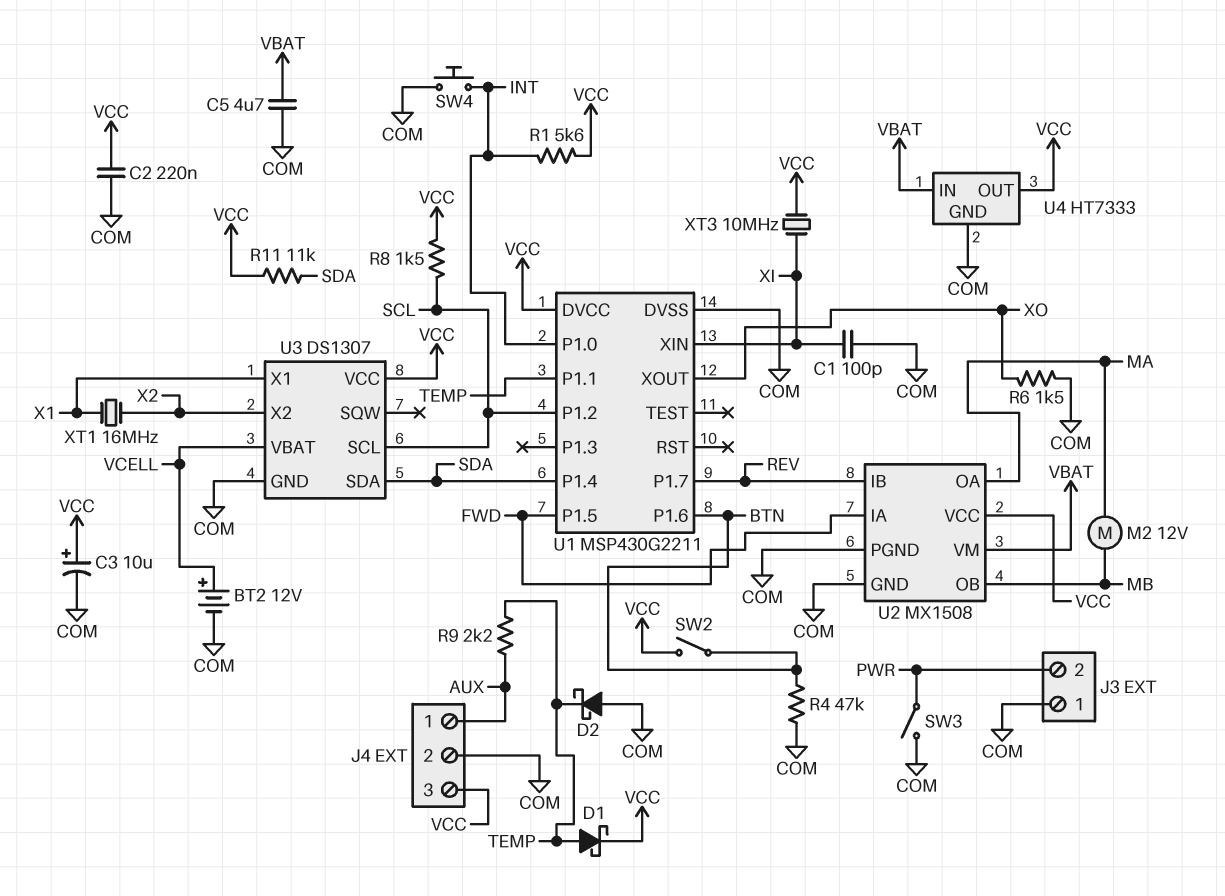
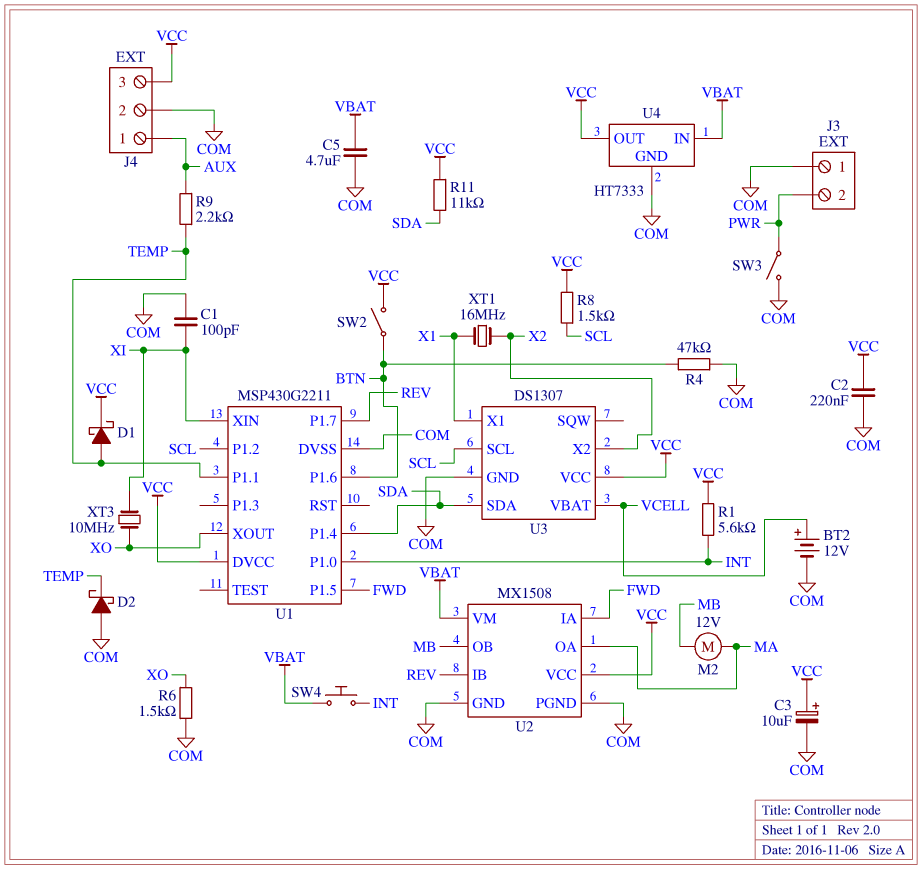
SW4: button (COM, INT) -> button (INT, VBAT)
XT3: 10MHz (VCC, XI) -> 10MHz (XI, XO)

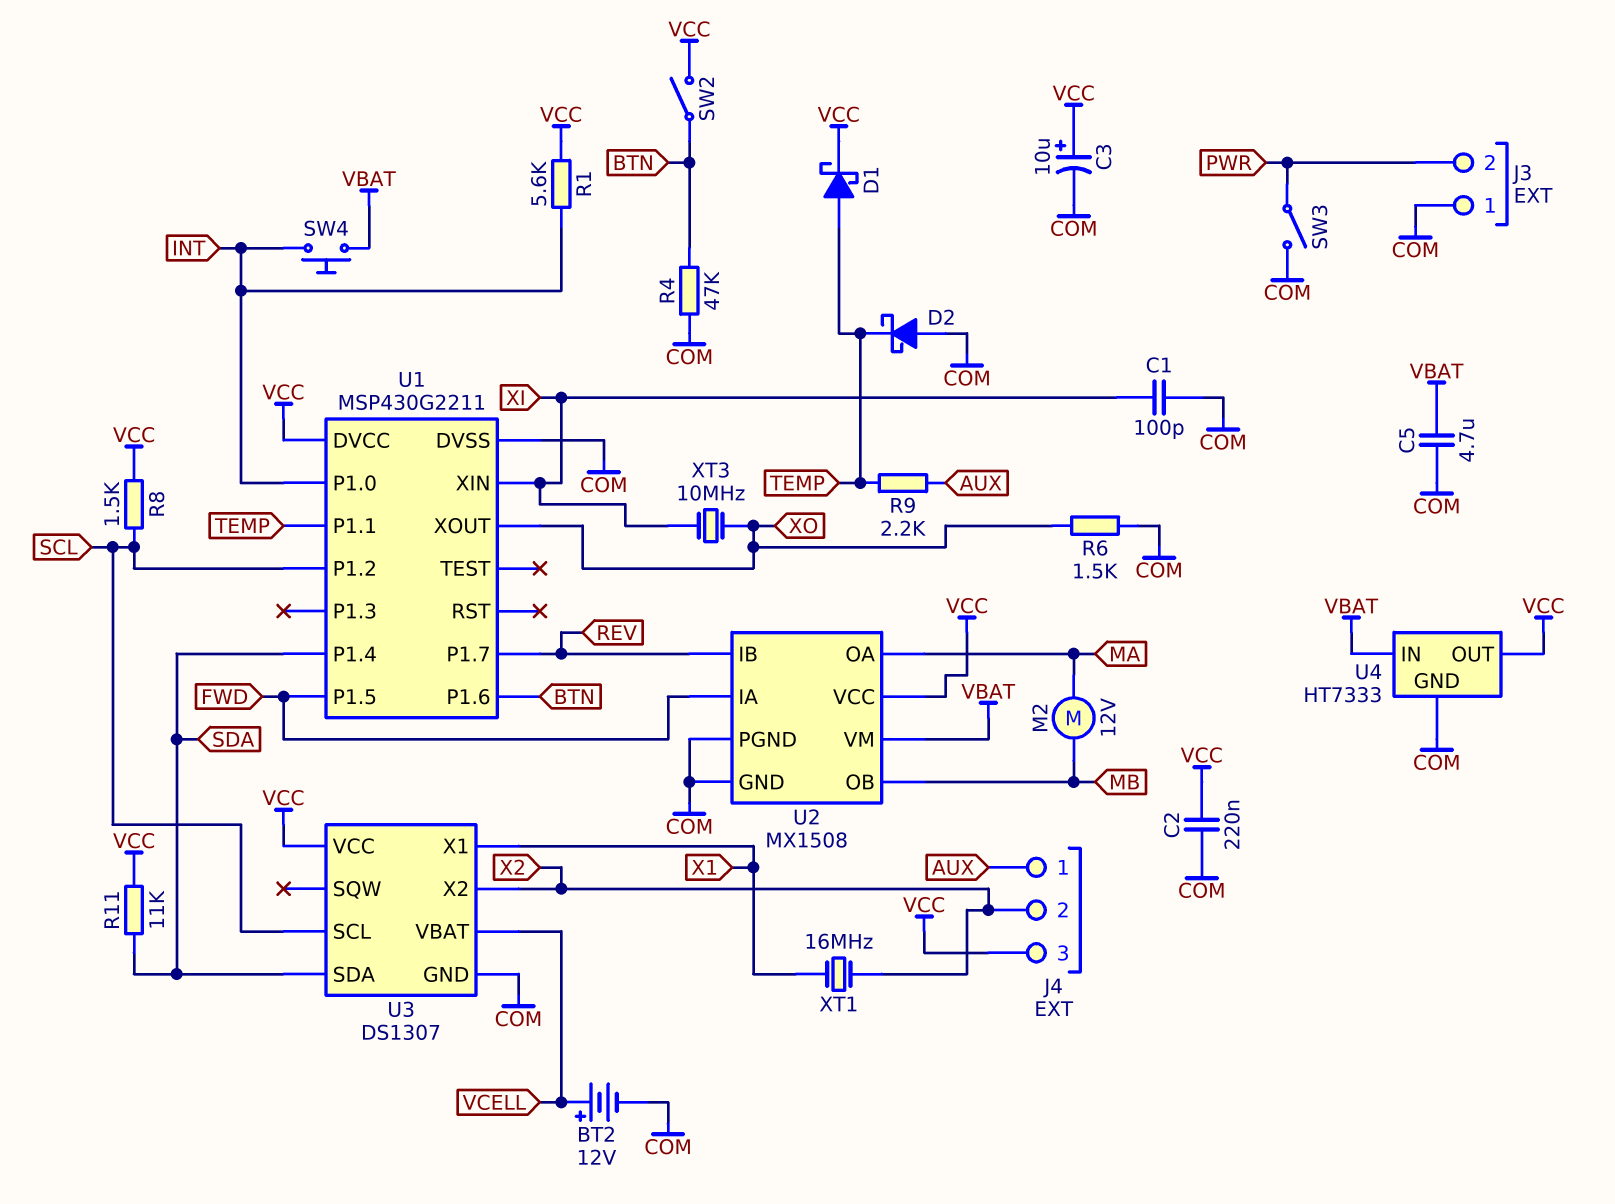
J4 pin 2: COM -> X2

